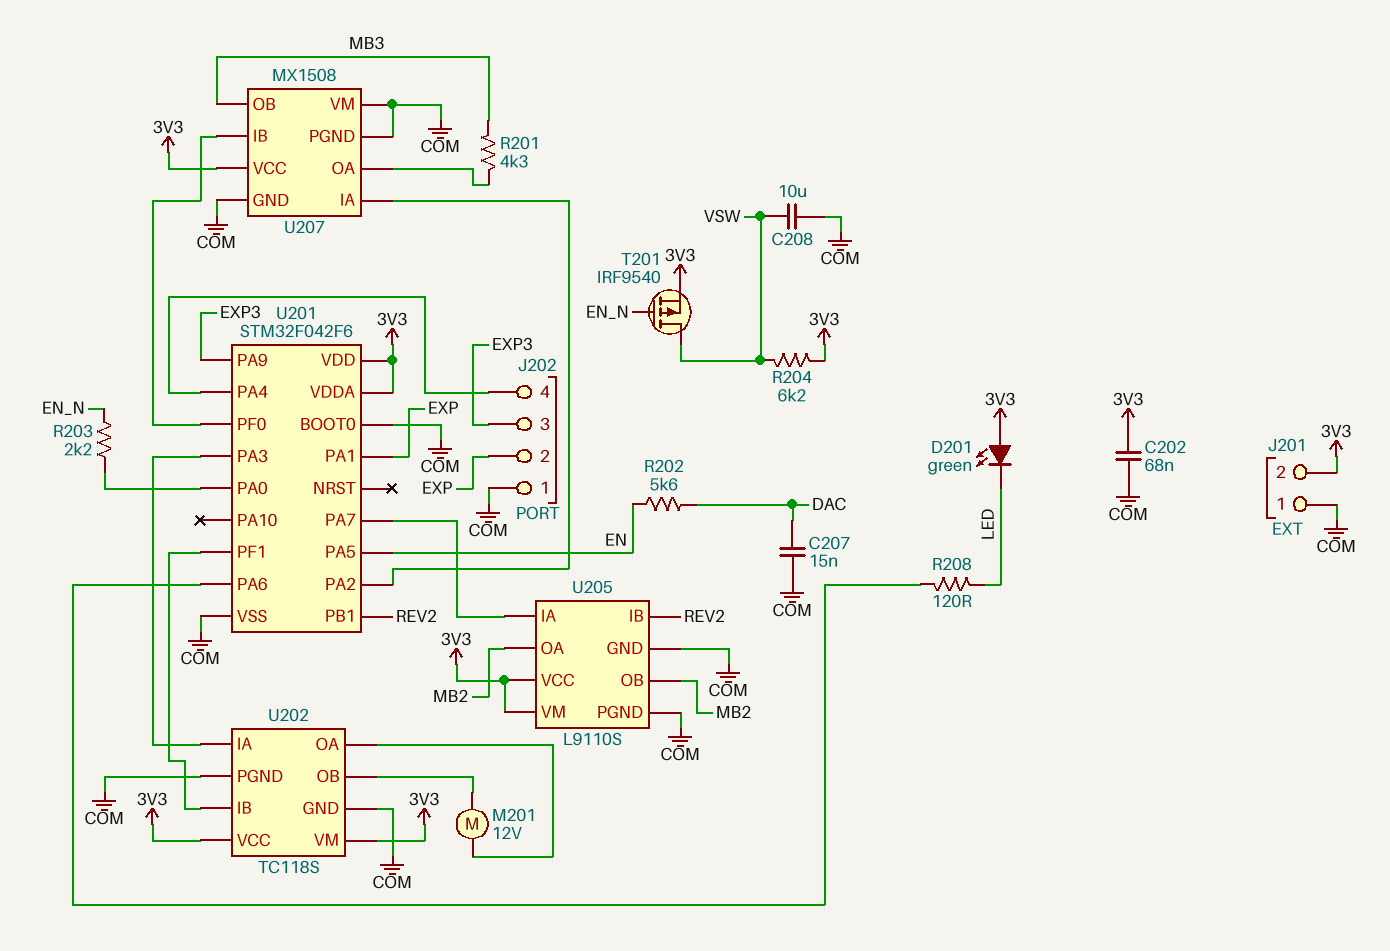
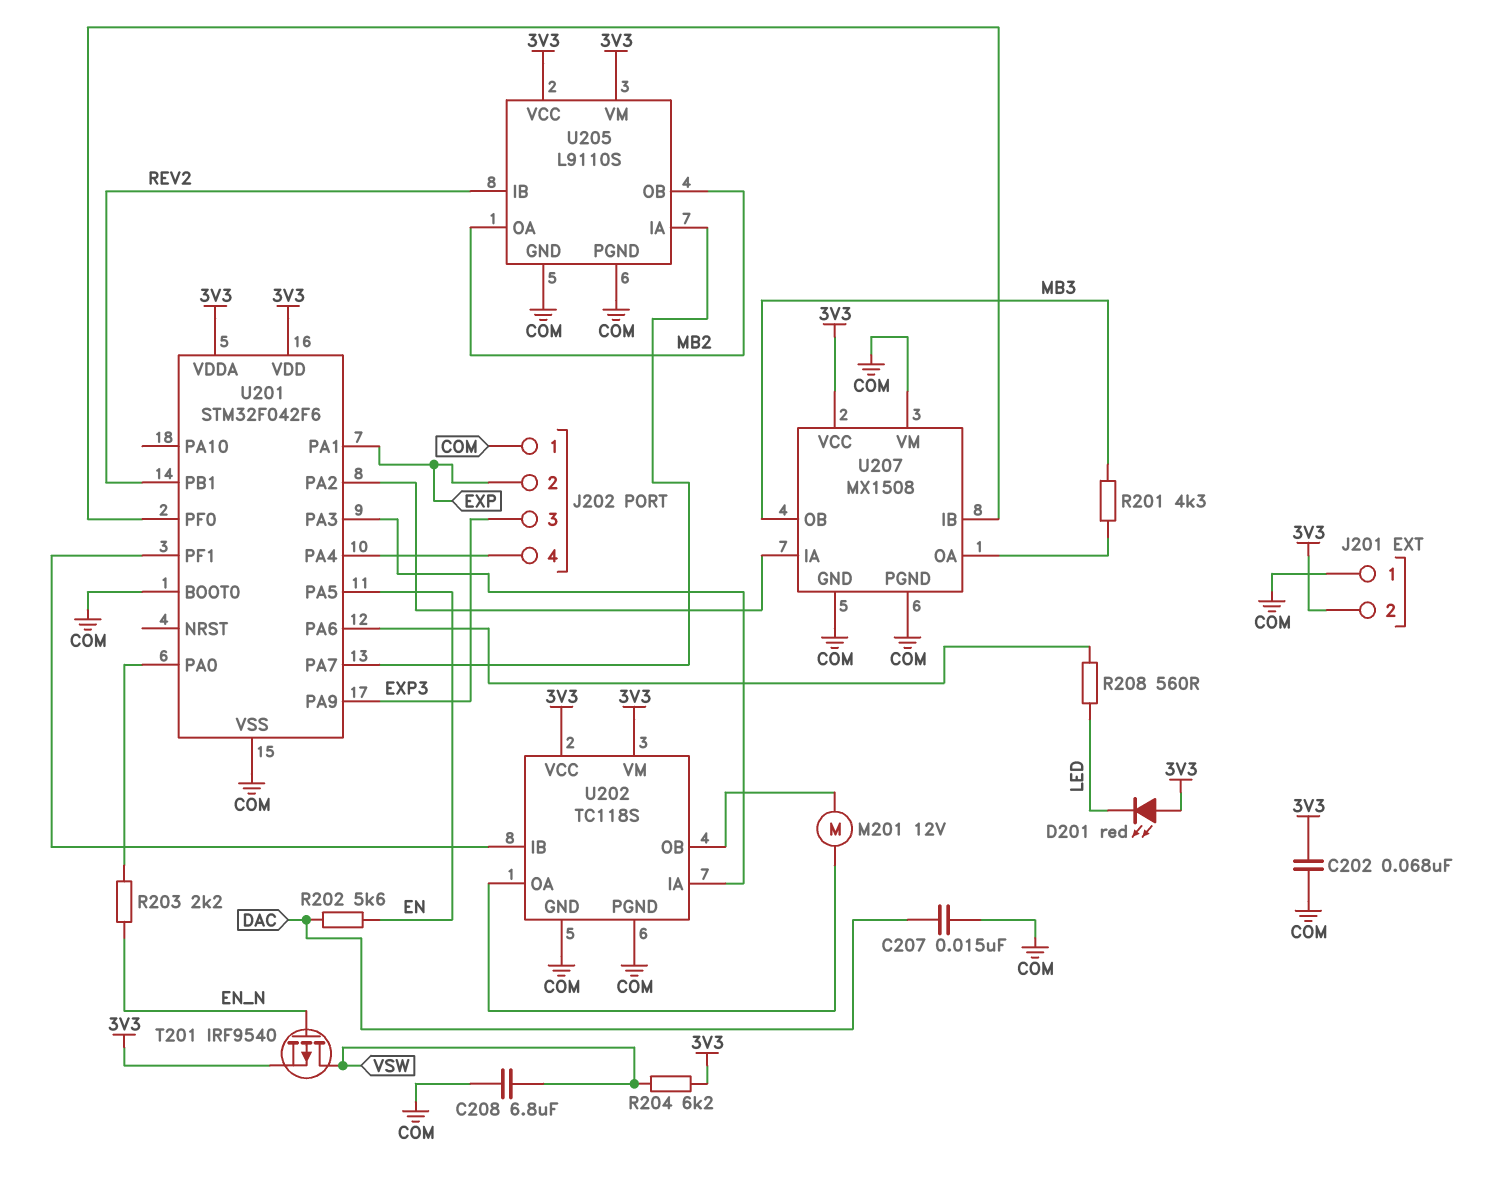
C208: 10uF (COM, VSW) -> 6.8uF (COM, VSW)
D201: LED green (A 3V3, K LED) -> LED red (A 3V3, K LED)
R208: 120 (LED, U201/PA6) -> 560 (LED, U201/PA6)

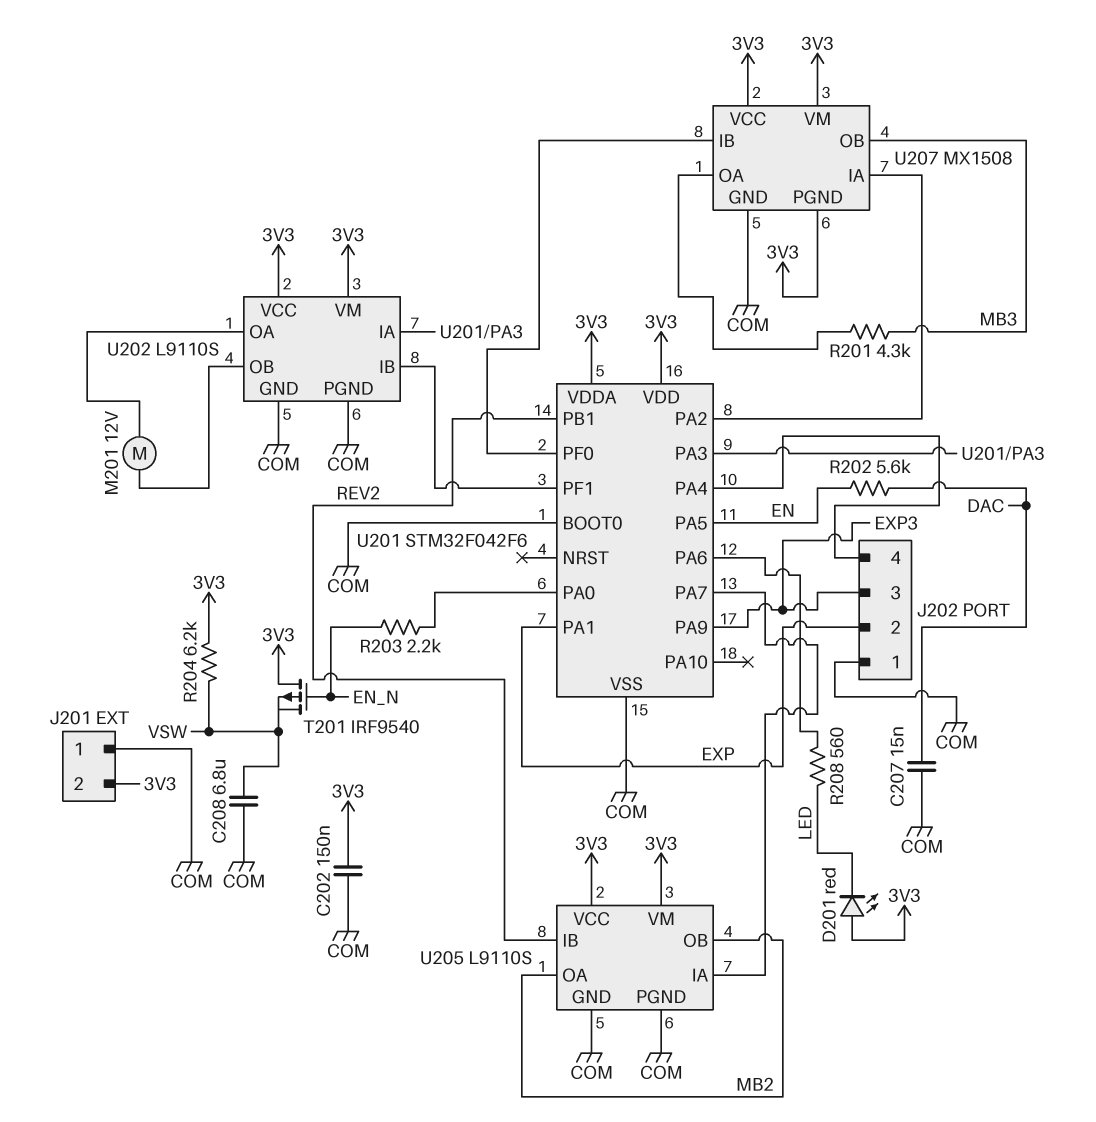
C202: 68nF (3V3, COM) -> 150nF (3V3, COM)
T201: PMOS IRF9540 (G EN_N, D VSW, S 3V3) -> PMOS IRF9540 (G EN_N, D 3V3, S VSW)
U202: TC118S -> L9110S
U207 pin PGND: COM -> 3V3
U207 pin VM: COM -> 3V3

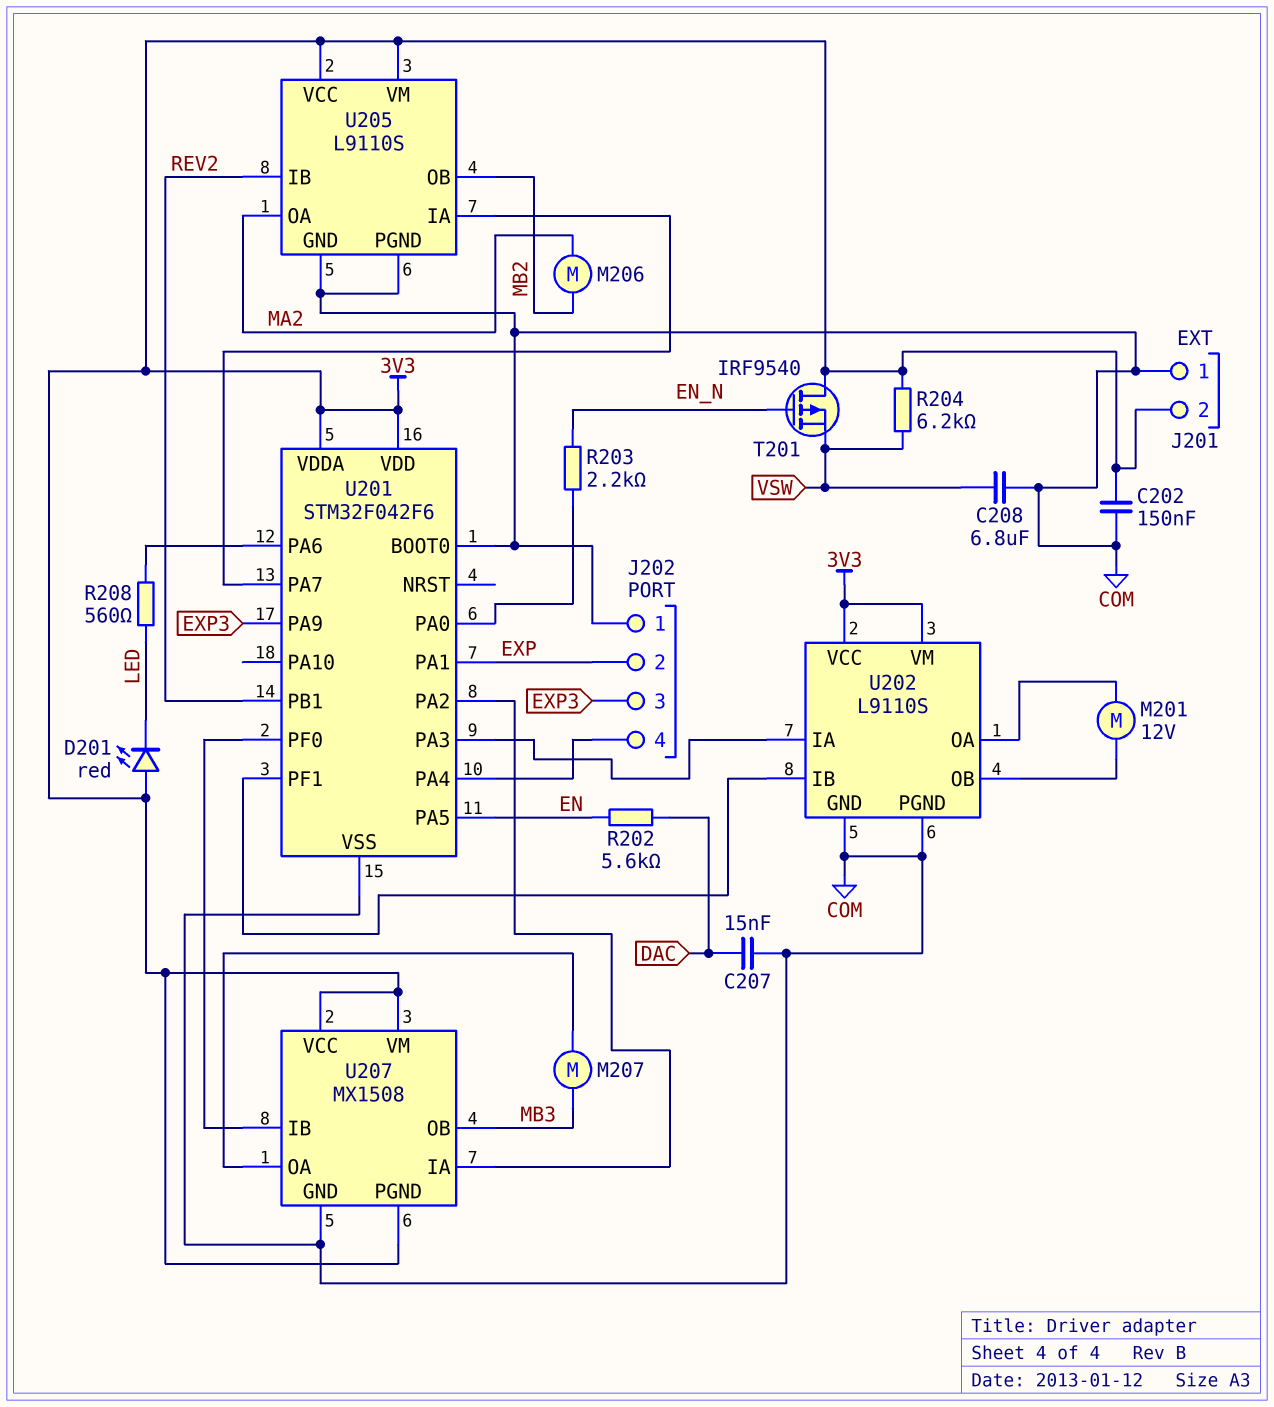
M206: none -> motor (MA2, MB2)
M207: none -> motor (MB3, U207/OA)
R201: 4.3k (MB3, U207/OA) -> none
U205 pin OA: MB2 -> MA2

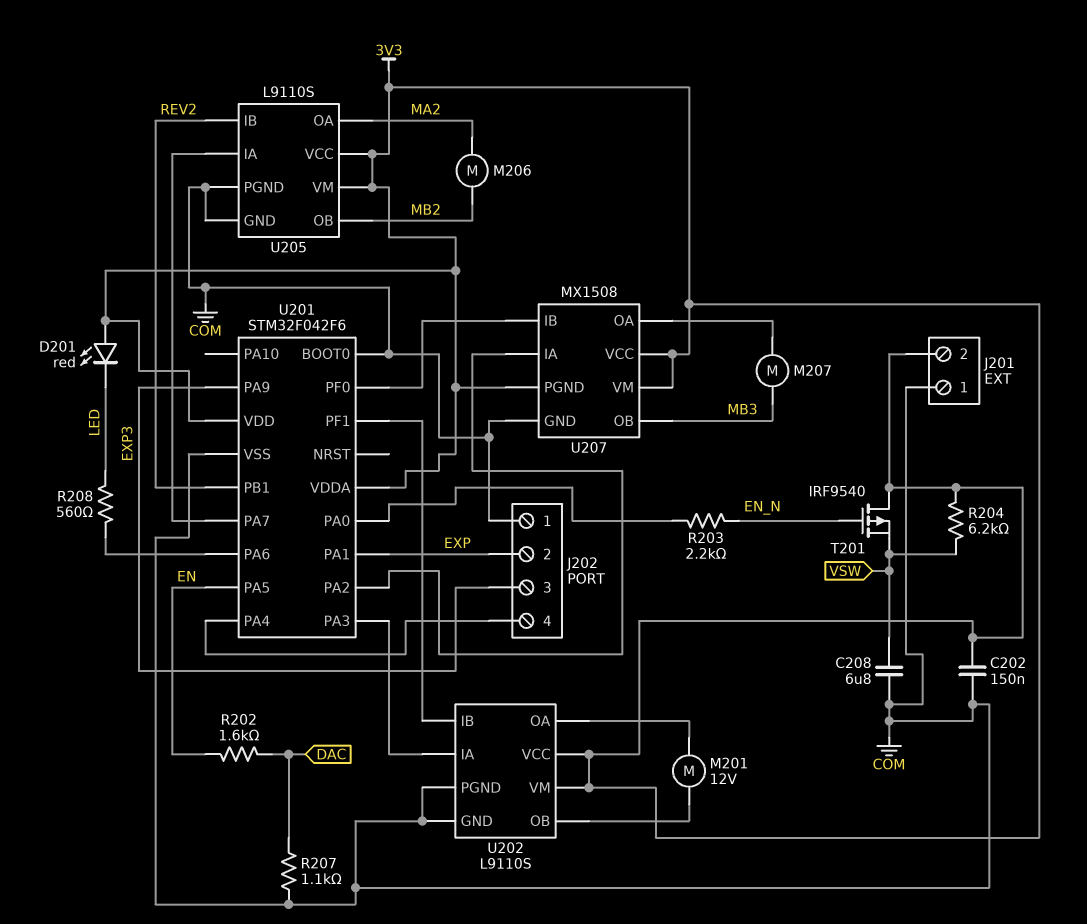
C207: 15nF (COM, DAC) -> none
R202: 5.6k (DAC, EN) -> 1.6k (DAC, EN)
R207: none -> 1.1k (COM, DAC)

